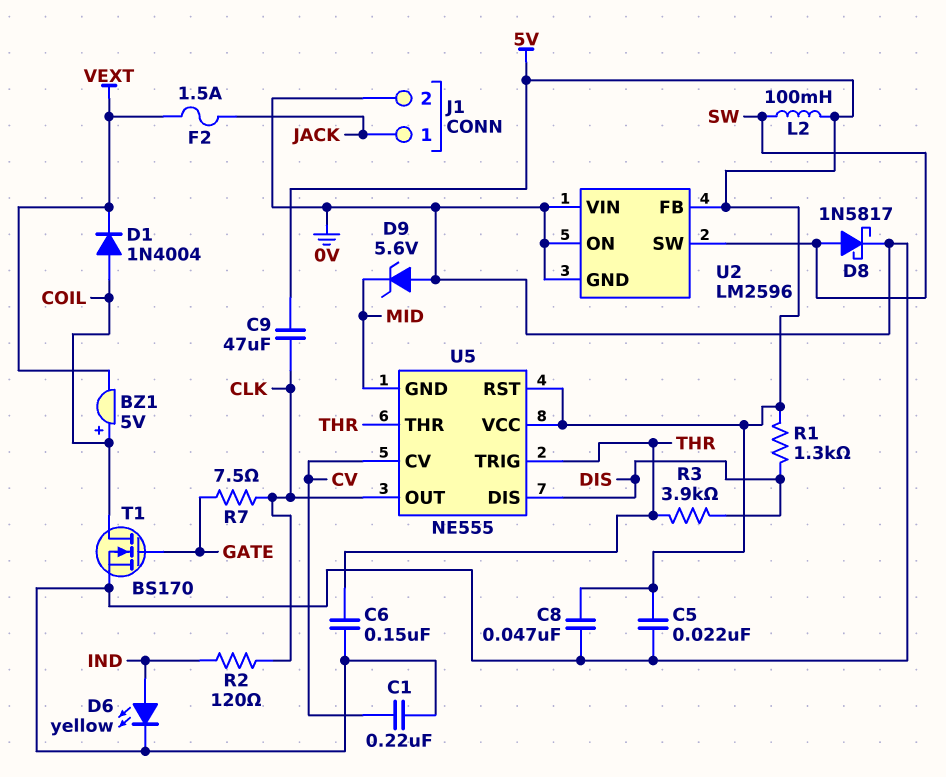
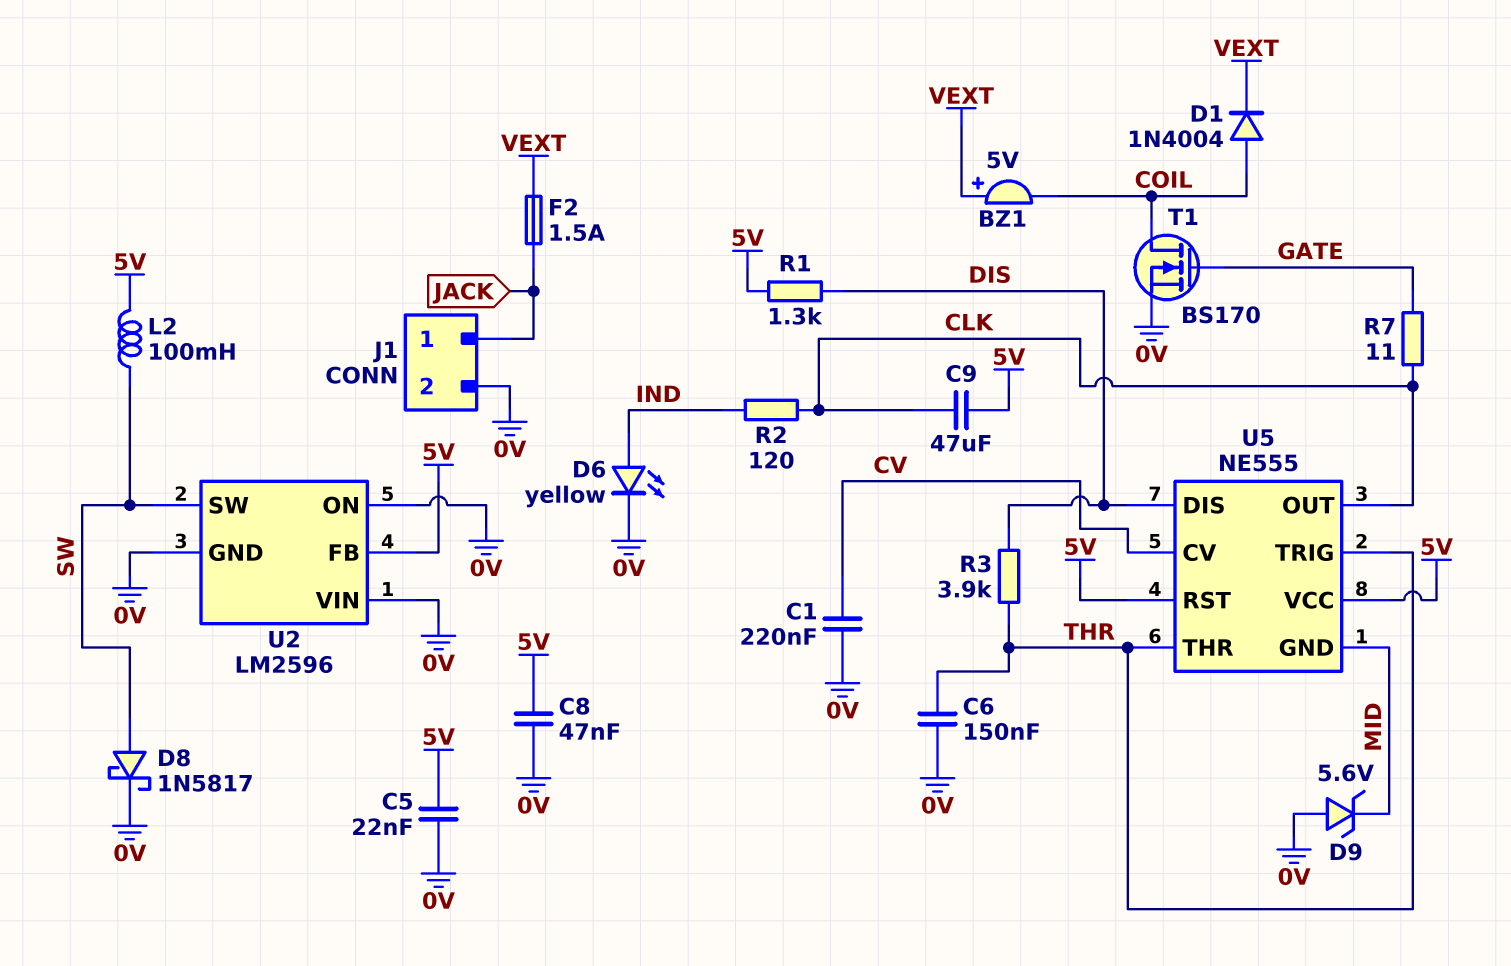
BZ1: buzzer 5V (plus COIL, minus VEXT) -> buzzer 5V (plus VEXT, minus COIL)
R7: 7.5 (CLK, GATE) -> 11 (CLK, GATE)

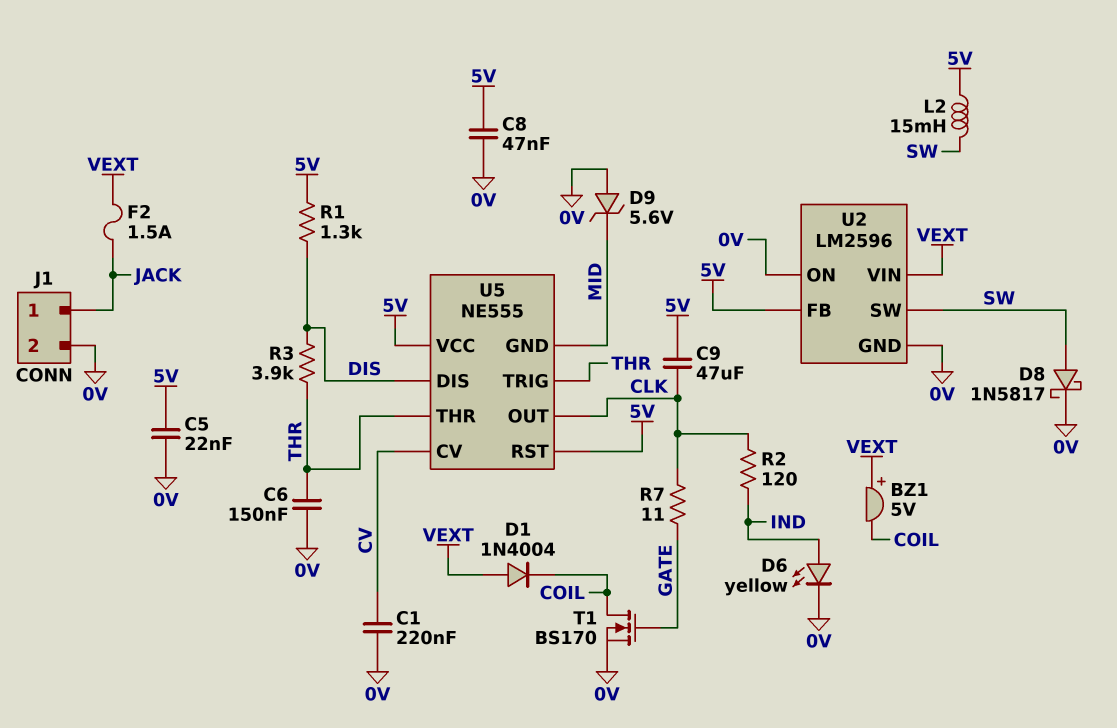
D1: diode 1N4004 (A COIL, K VEXT) -> diode 1N4004 (A VEXT, K COIL)
L2: 100mH (5V, SW) -> 15mH (5V, SW)
U2 pin VIN: 0V -> VEXT

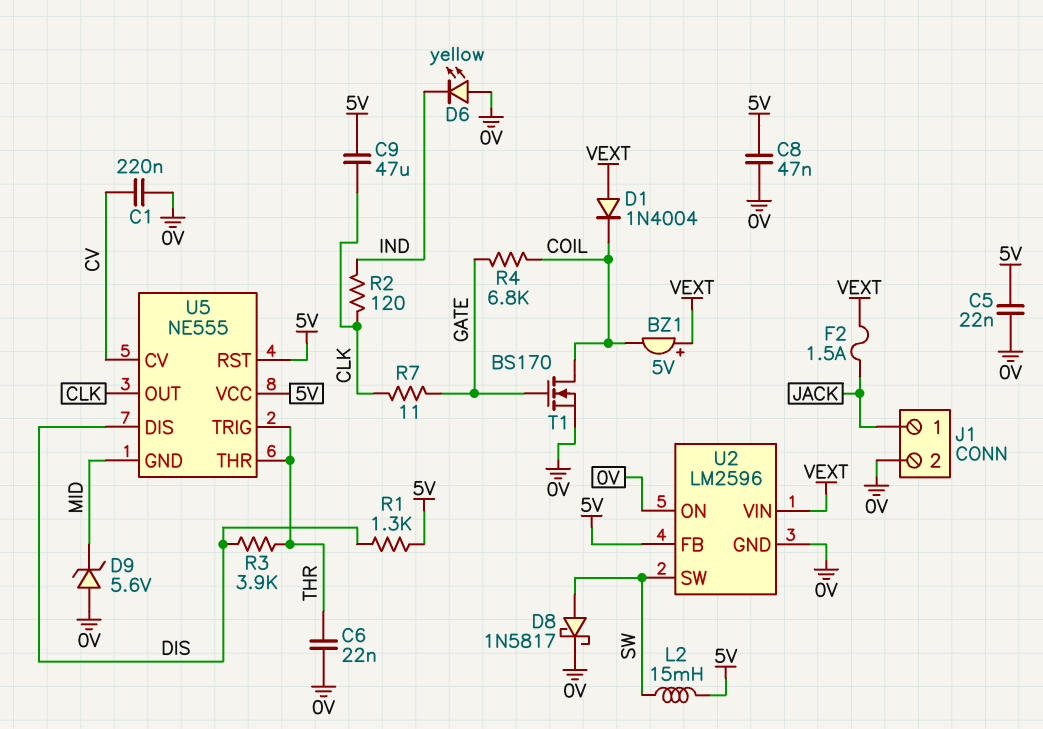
C6: 150nF (0V, THR) -> 22nF (0V, THR)
D6: LED yellow (A IND, K 0V) -> LED yellow (A 0V, K IND)
R4: none -> 6.8k (COIL, GATE)

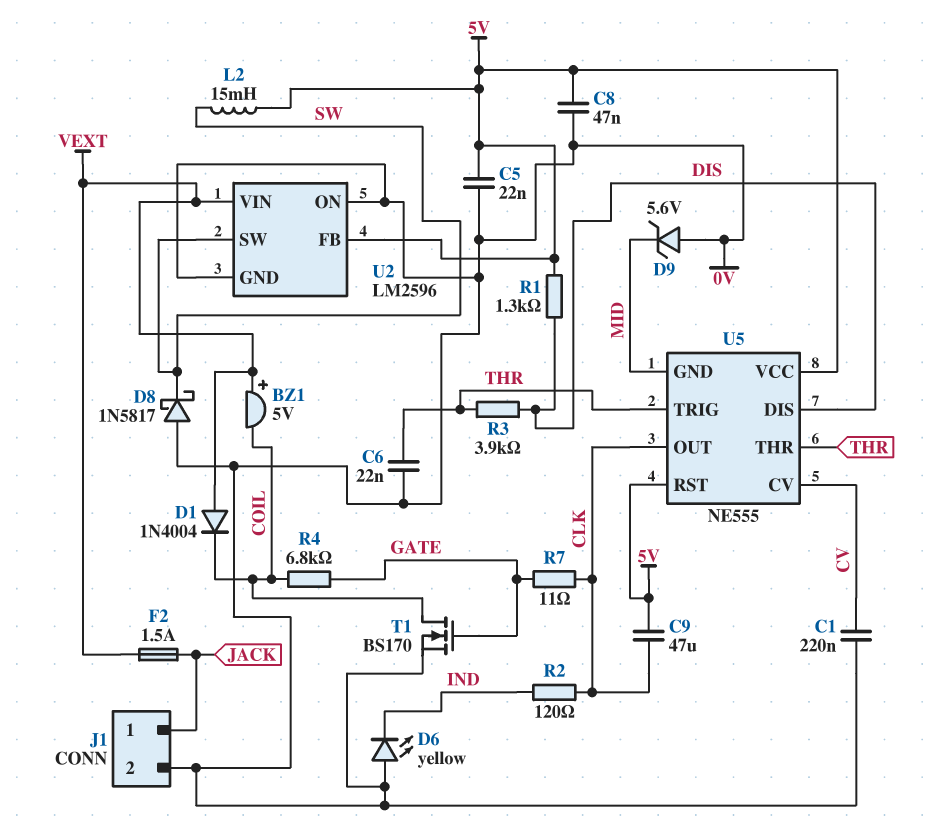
D8: schottky 1N5817 (A SW, K 0V) -> schottky 1N5817 (A 0V, K SW)

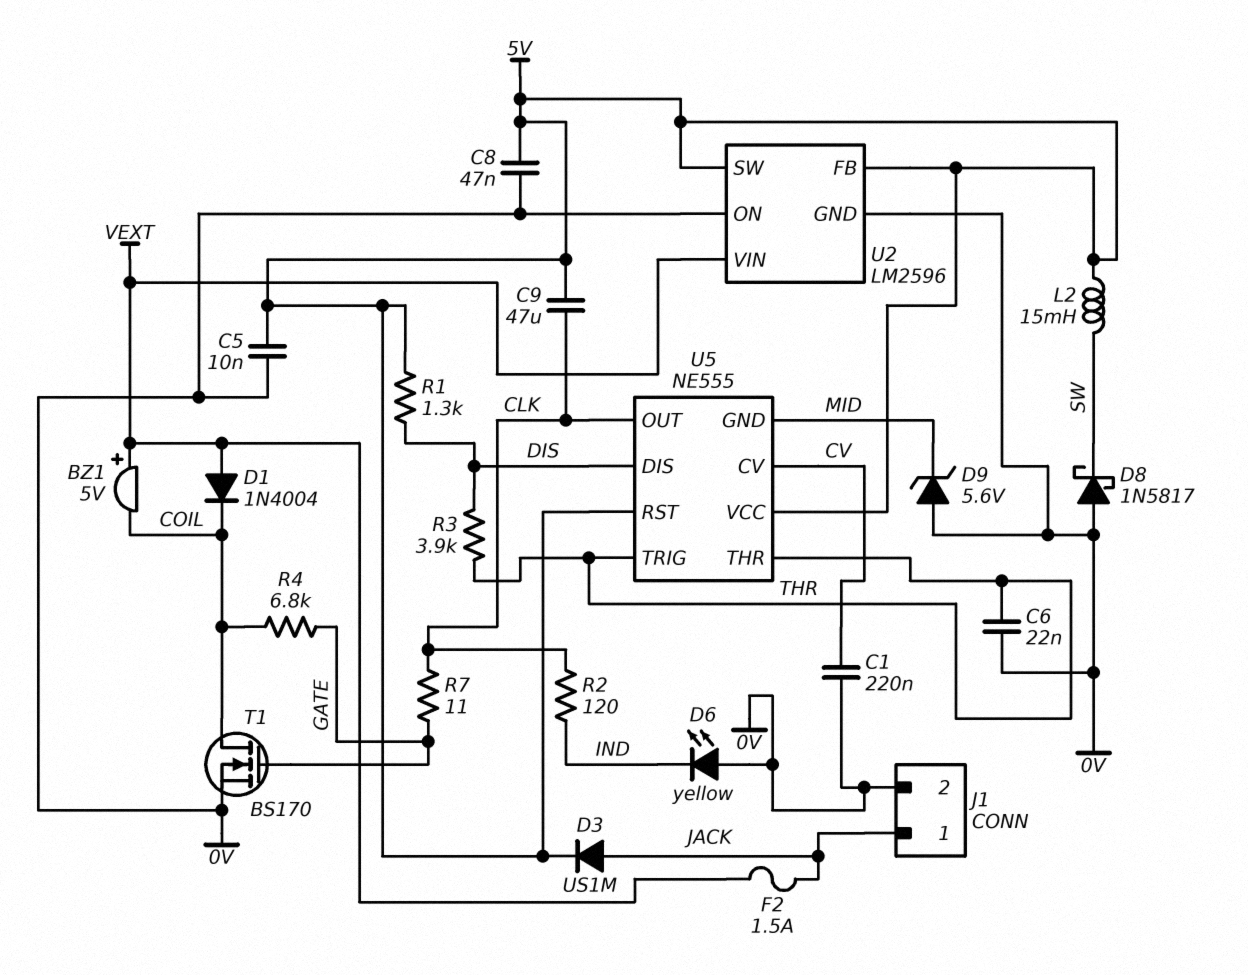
C5: 22nF (0V, 5V) -> 10nF (0V, 5V)
D3: none -> diode US1M (A JACK, K 5V)
U2 pin SW: SW -> 5V

